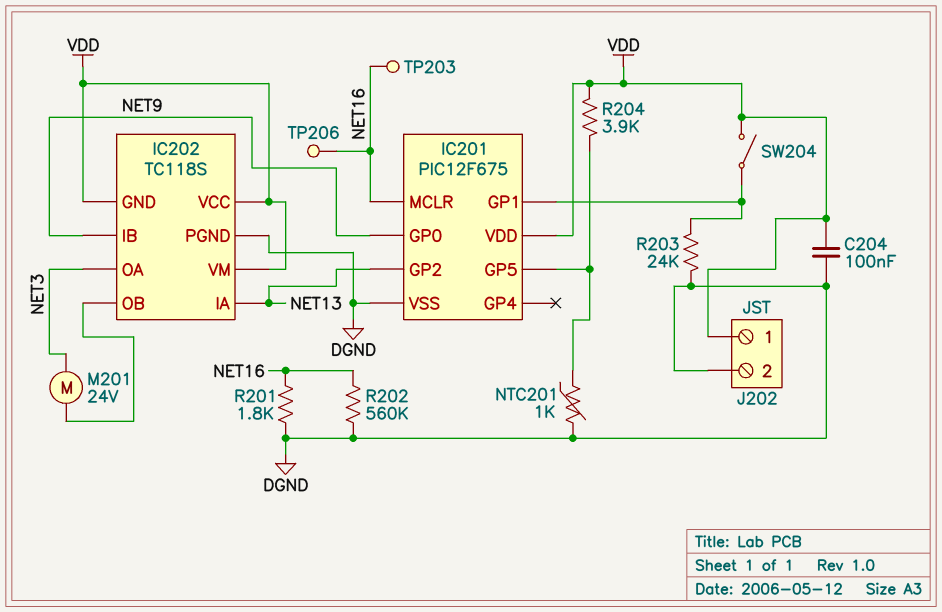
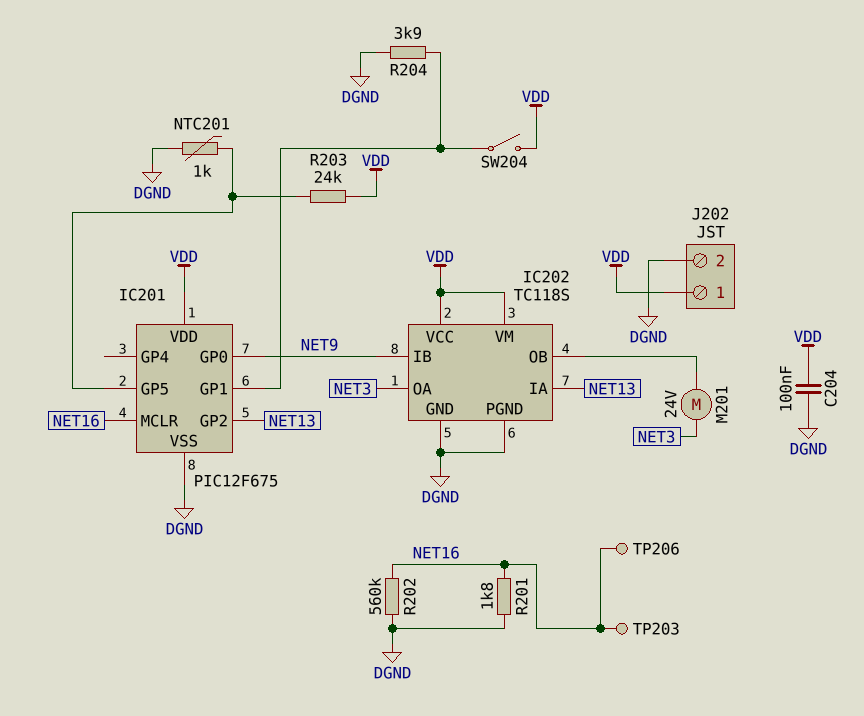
IC202 pin GND: VDD -> DGND
R203: 24k (DGND, IC201/GP1) -> 24k (IC201/GP5, VDD)
R204: 3.9k (IC201/GP5, VDD) -> 3.9k (DGND, IC201/GP1)

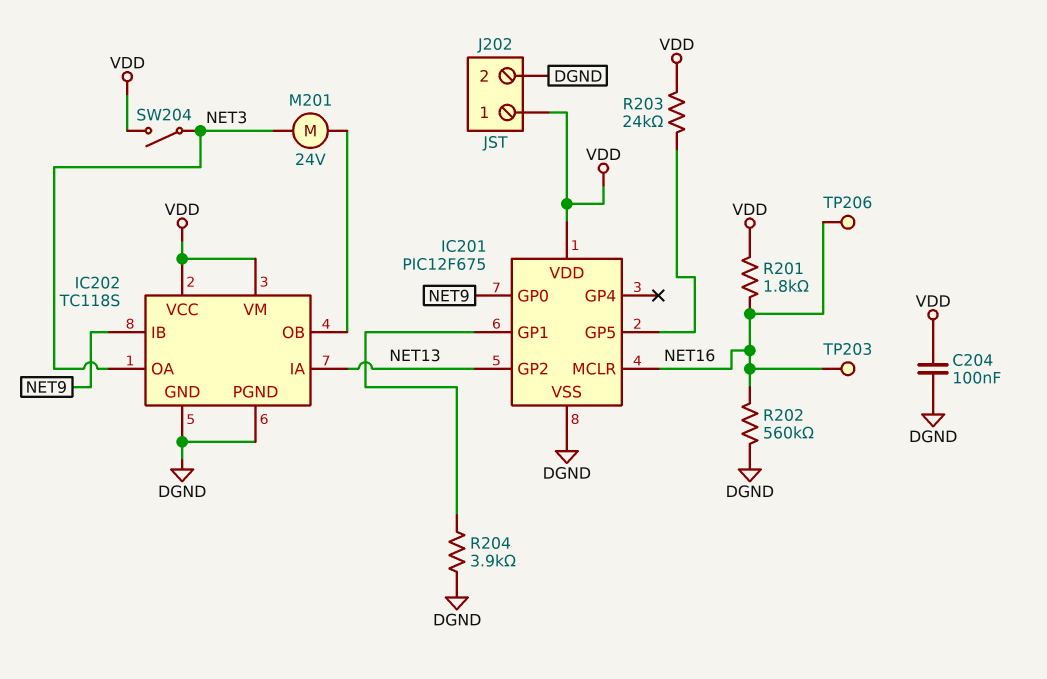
NTC201: 1k (DGND, IC201/GP5) -> none
R201: 1.8k (DGND, NET16) -> 1.8k (NET16, VDD)
SW204: switch (IC201/GP1, VDD) -> switch (NET3, VDD)

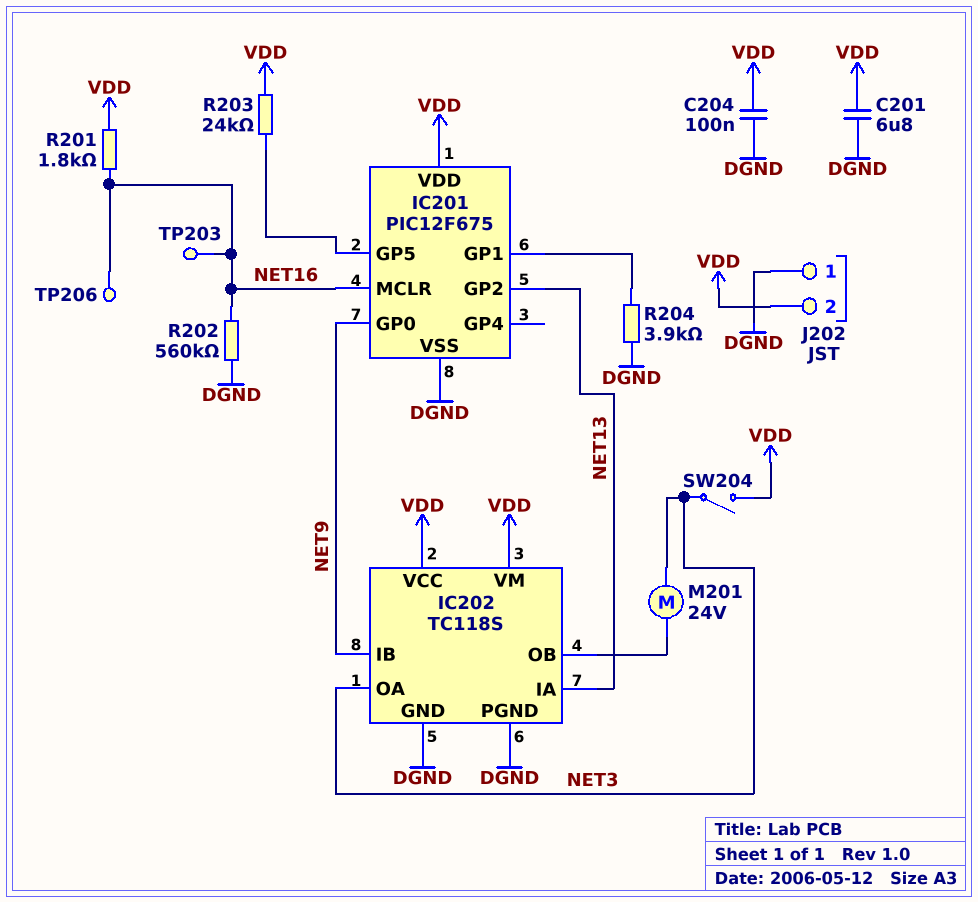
C201: none -> 6.8uF (DGND, VDD)
J202 pin 1: VDD -> DGND
J202 pin 2: DGND -> VDD

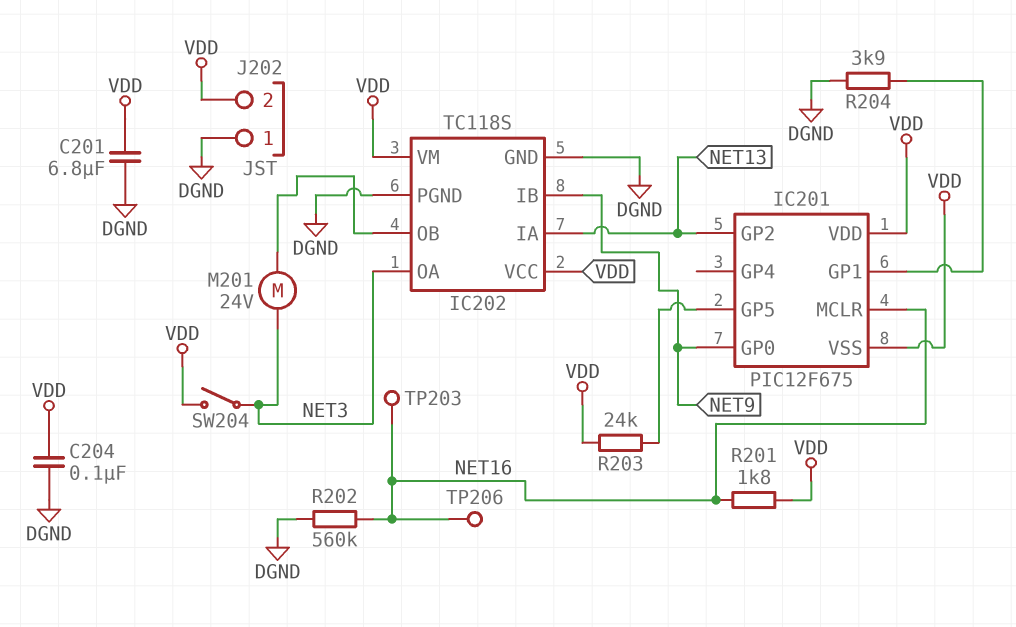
IC201 pin VSS: DGND -> VDD

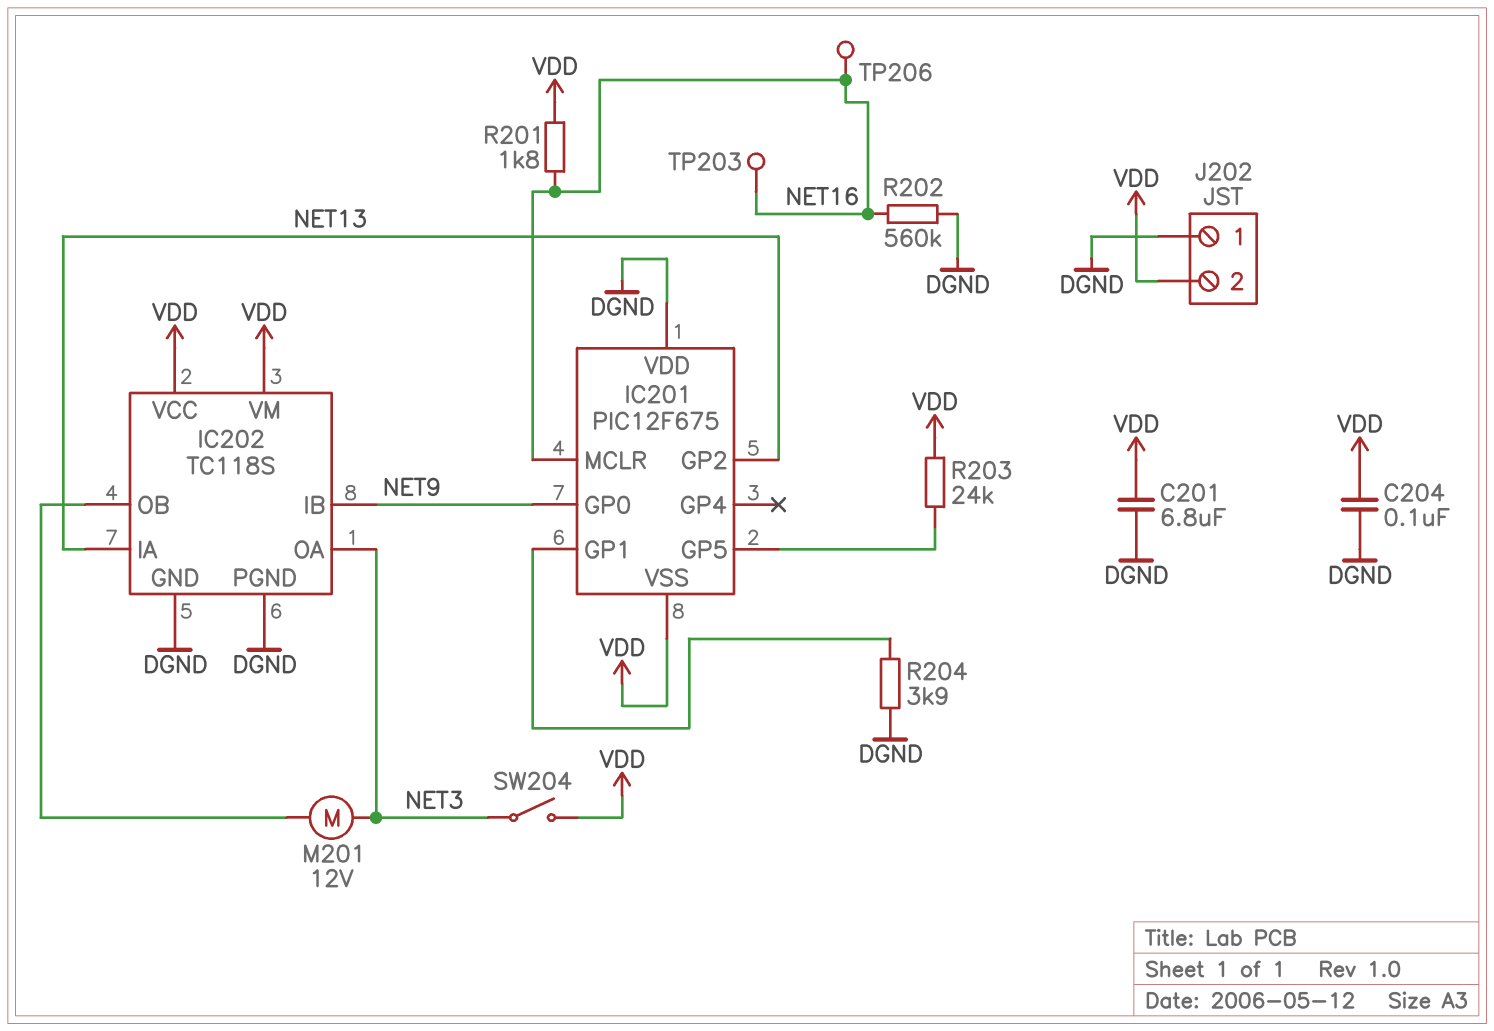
IC201 pin VDD: VDD -> DGND
M201: motor 24V (IC202/OB, NET3) -> motor 12V (IC202/OB, NET3)

